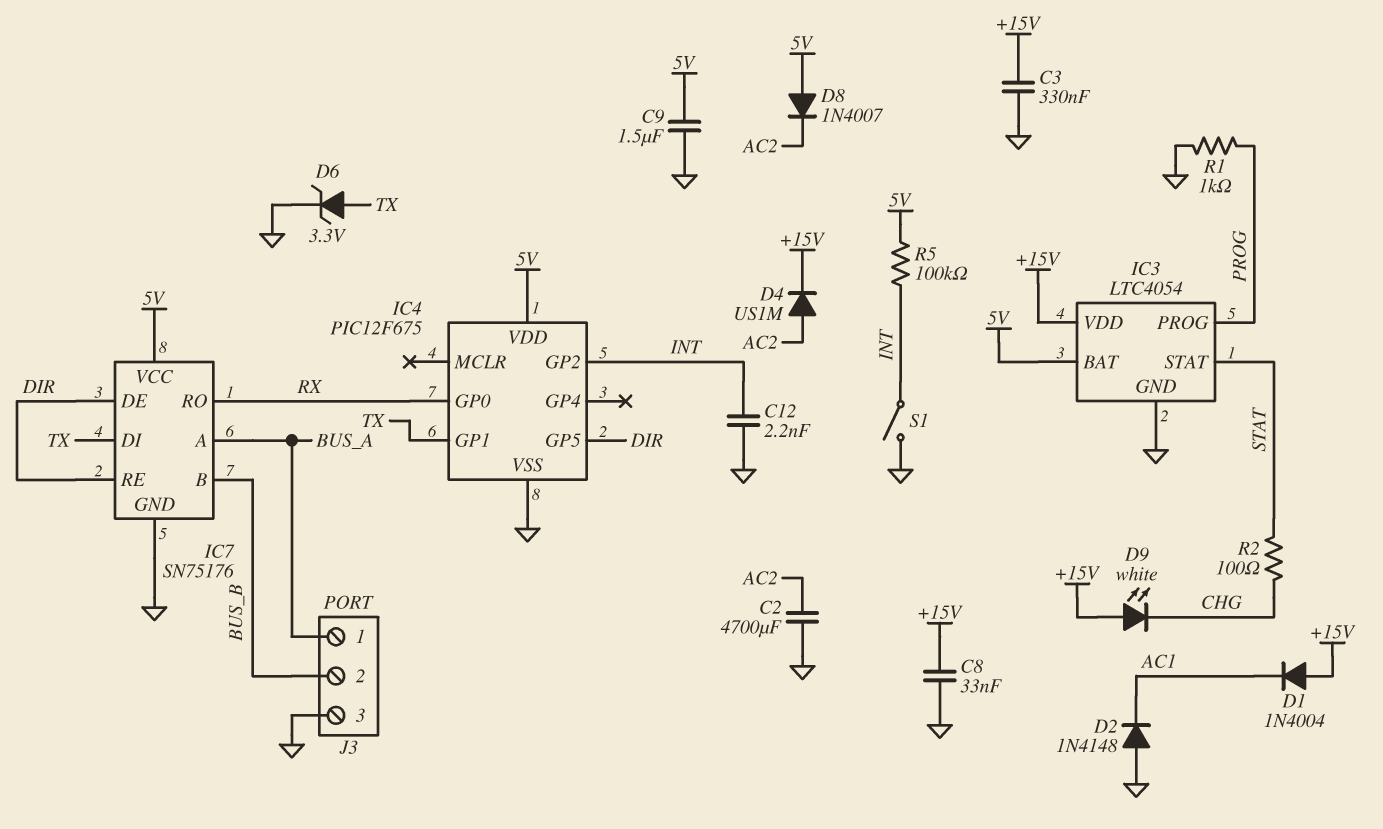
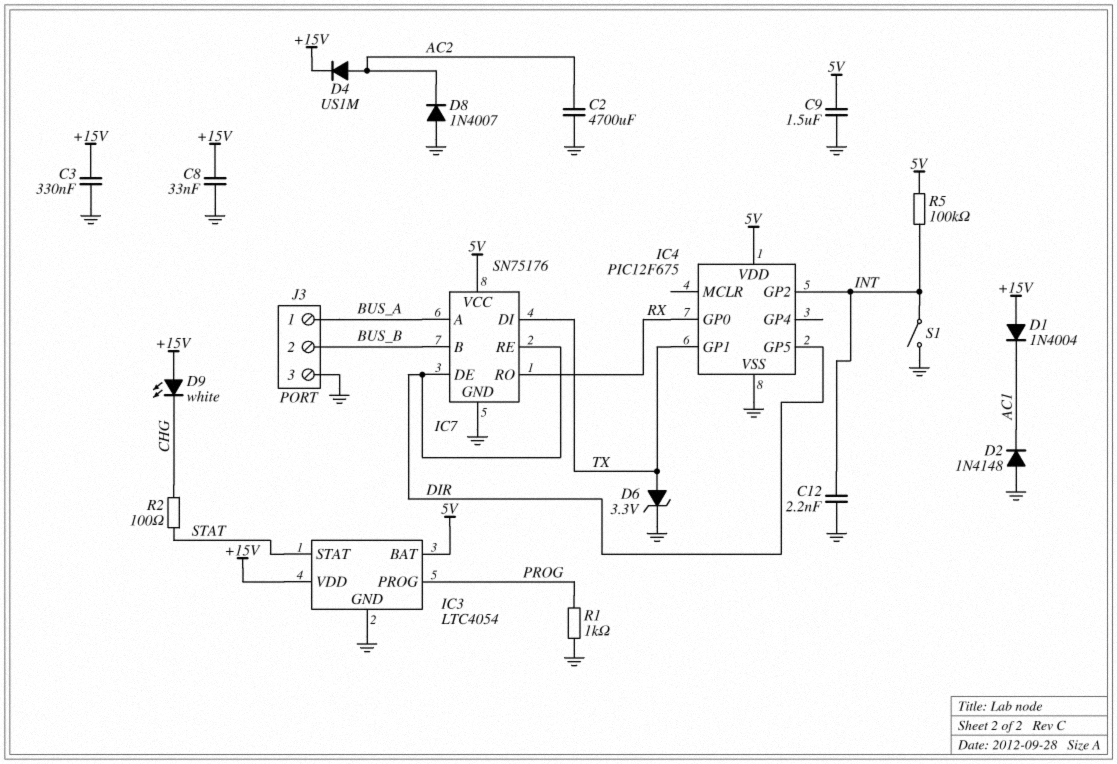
D8: diode 1N4007 (A 5V, K AC2) -> diode 1N4007 (A GND, K AC2)

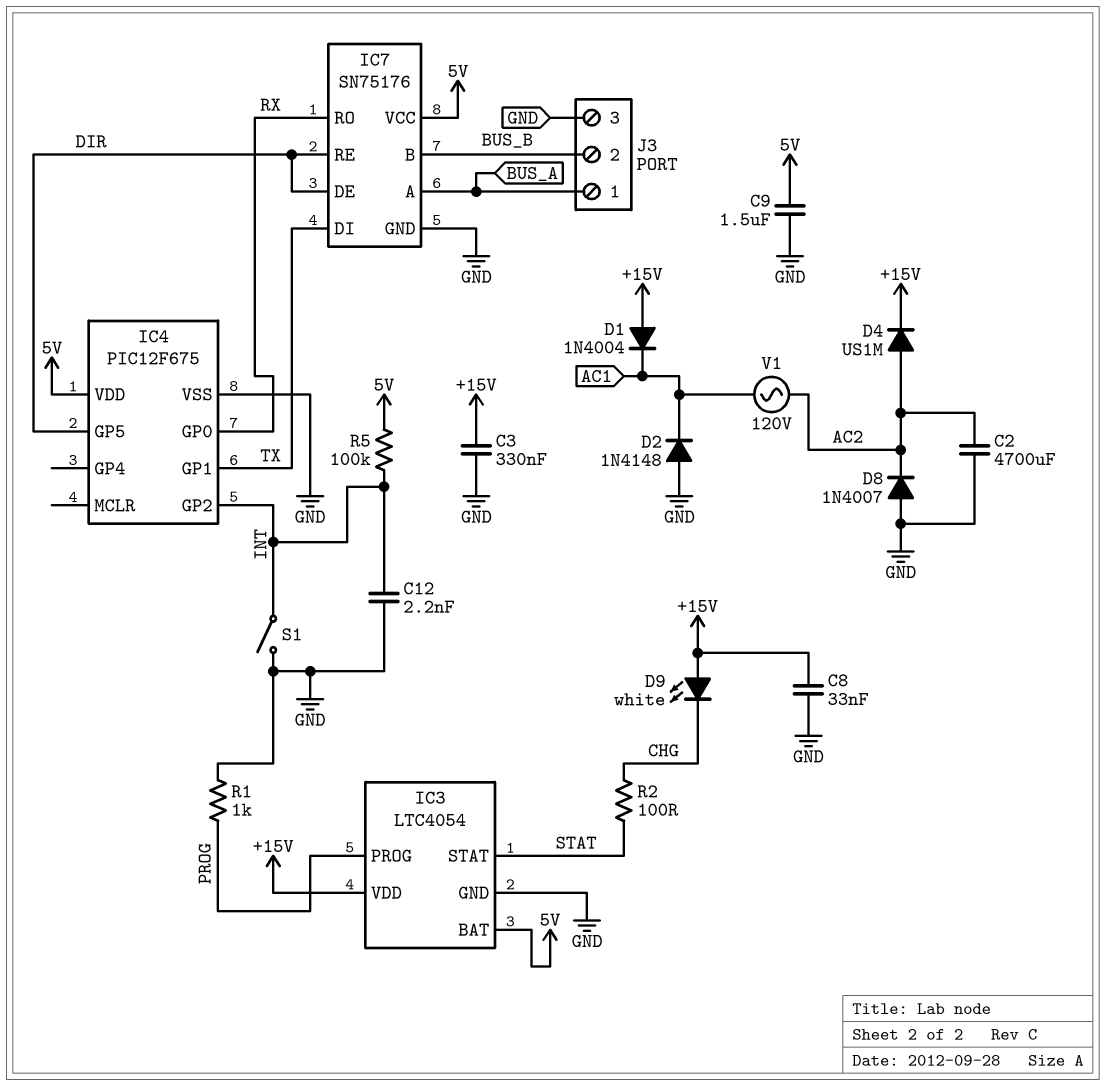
D6: zener 3.3V (A TX, K GND) -> none
V1: none -> AC 120V (AC1, AC2)

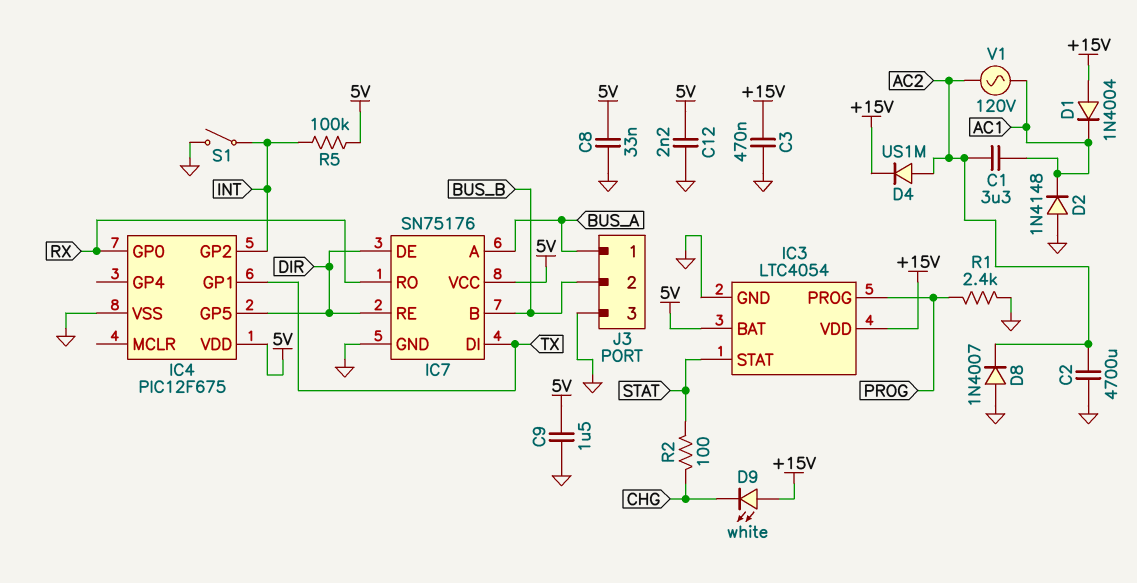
C1: none -> 3.3uF (AC1, AC2)
C3: 330nF (+15V, GND) -> 470nF (+15V, GND)
C8: 33nF (+15V, GND) -> 33nF (5V, GND)
C12: 2.2nF (GND, INT) -> 2.2nF (5V, GND)
R1: 1k (GND, PROG) -> 2.4k (GND, PROG)

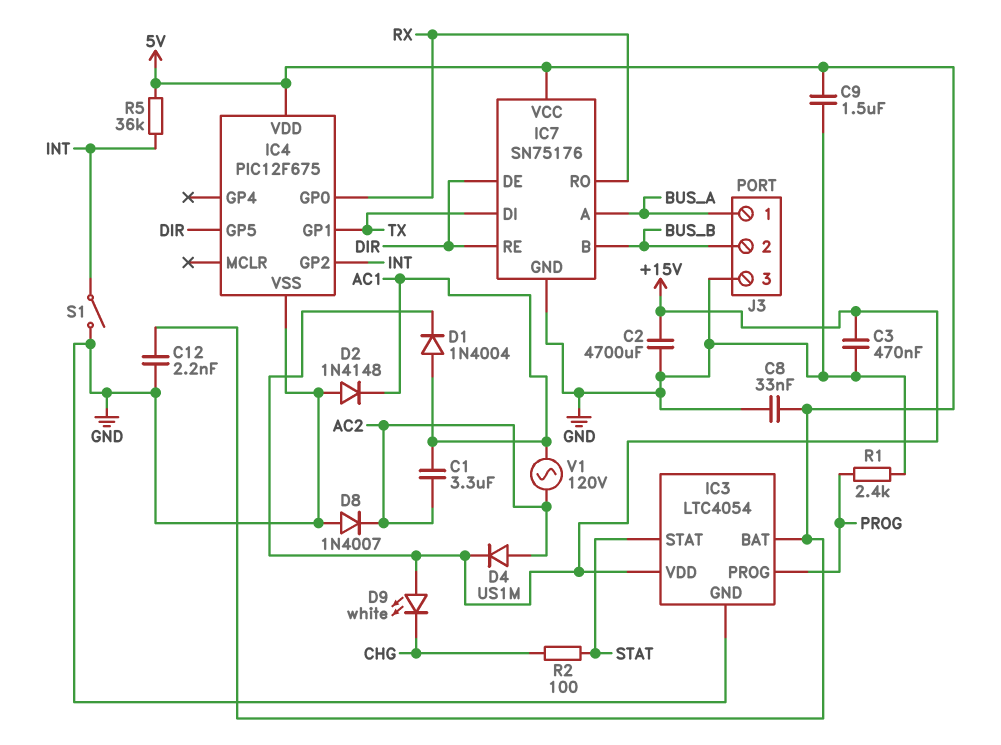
C2: 4700uF (AC2, GND) -> 4700uF (+15V, GND)
D1: diode 1N4004 (A +15V, K AC1) -> diode 1N4004 (A AC1, K +15V)
R5: 100k (5V, INT) -> 36k (5V, INT)

